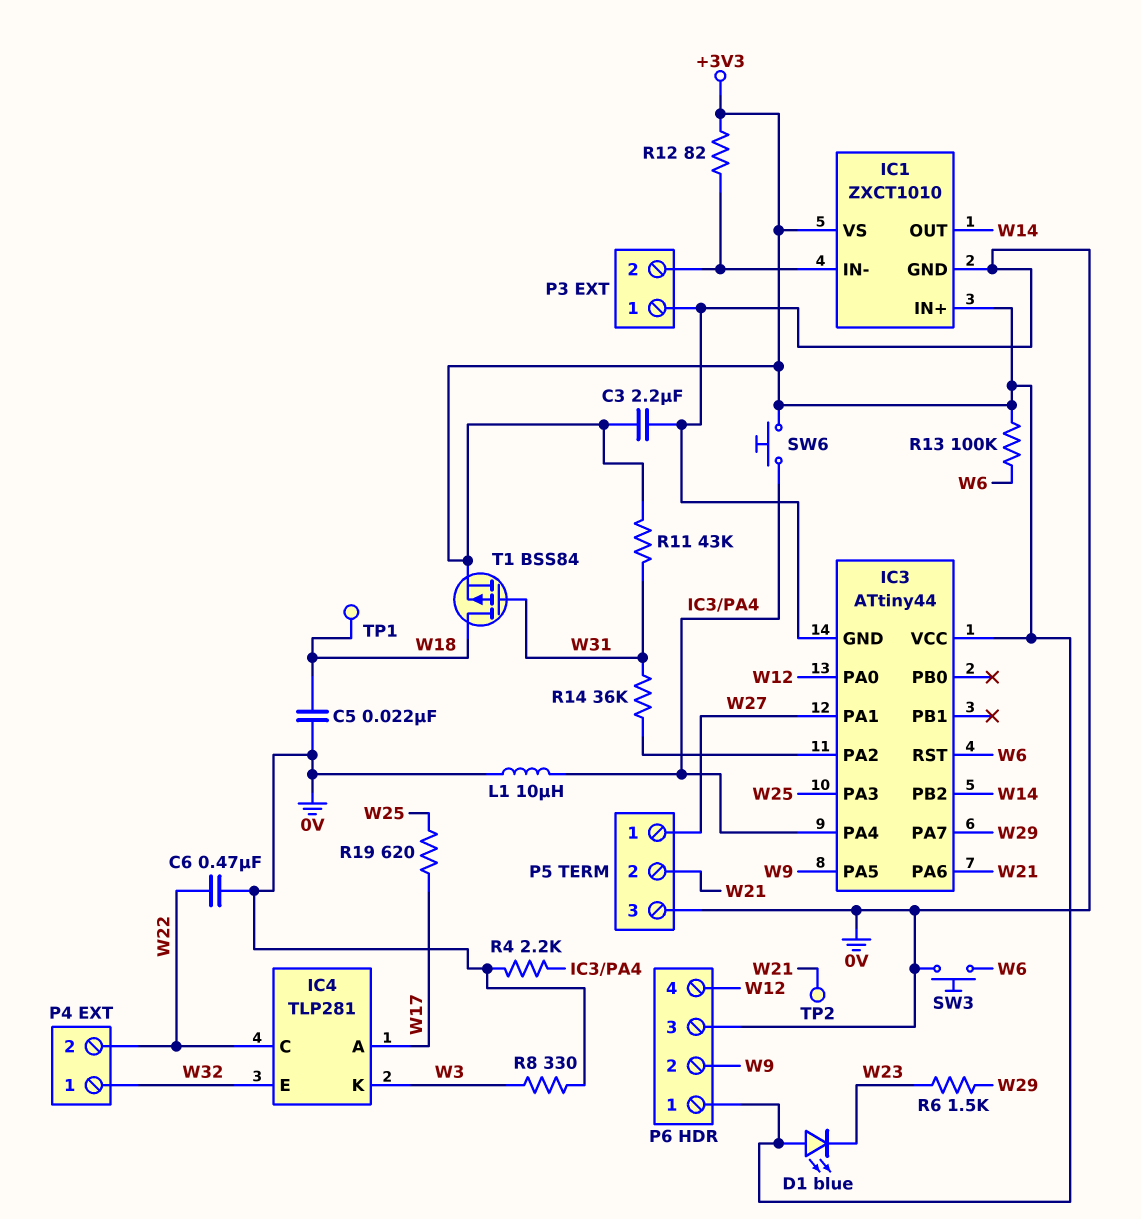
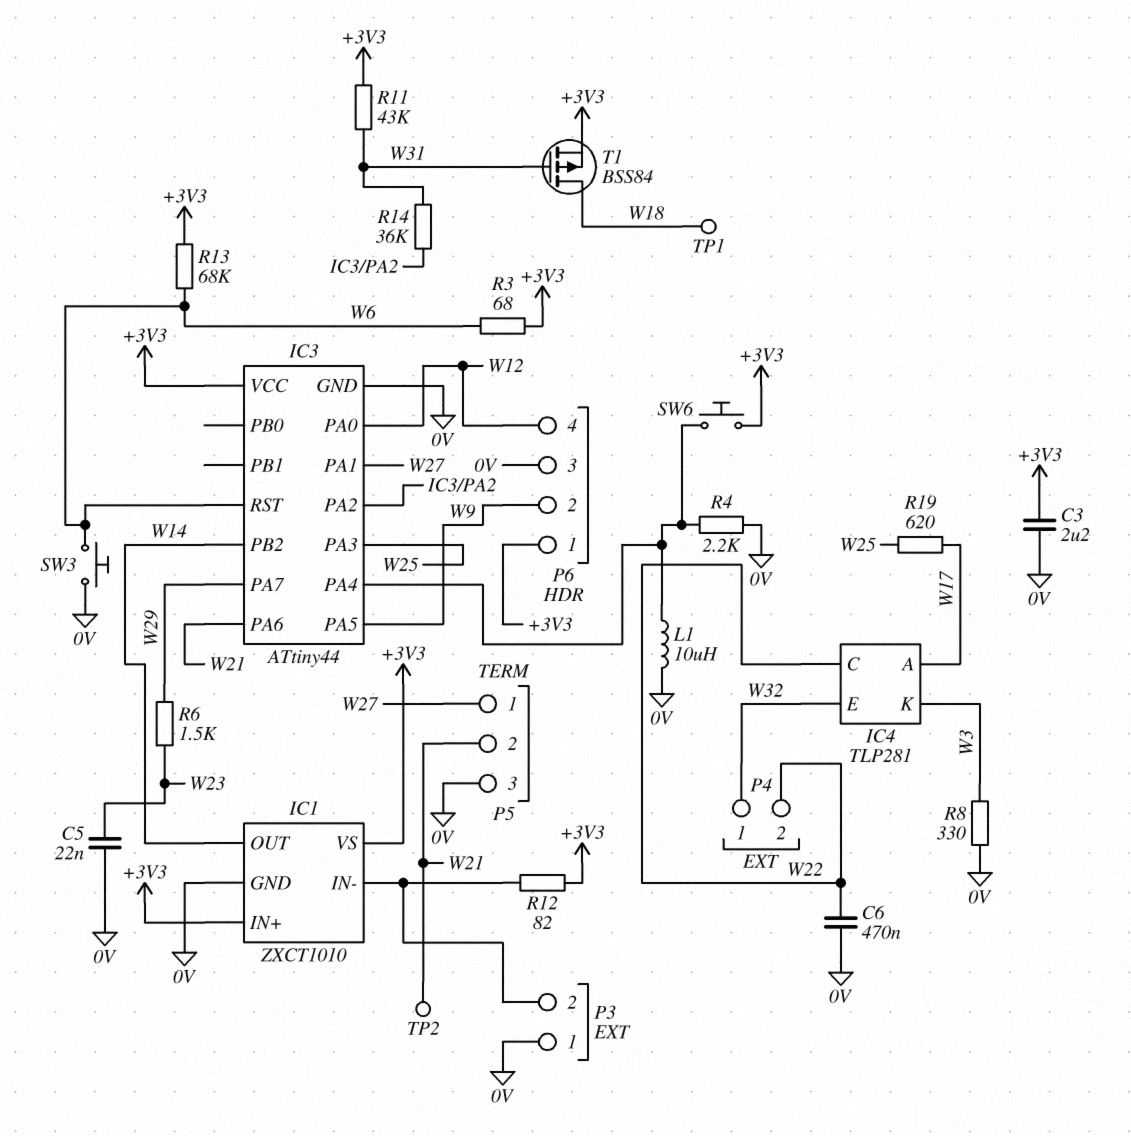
C5: 22nF (0V, W18) -> 22nF (0V, W23)
D1: LED blue (A +3V3, K W23) -> none
R3: none -> 68 (+3V3, W6)
R13: 100k (+3V3, W6) -> 68k (+3V3, W6)

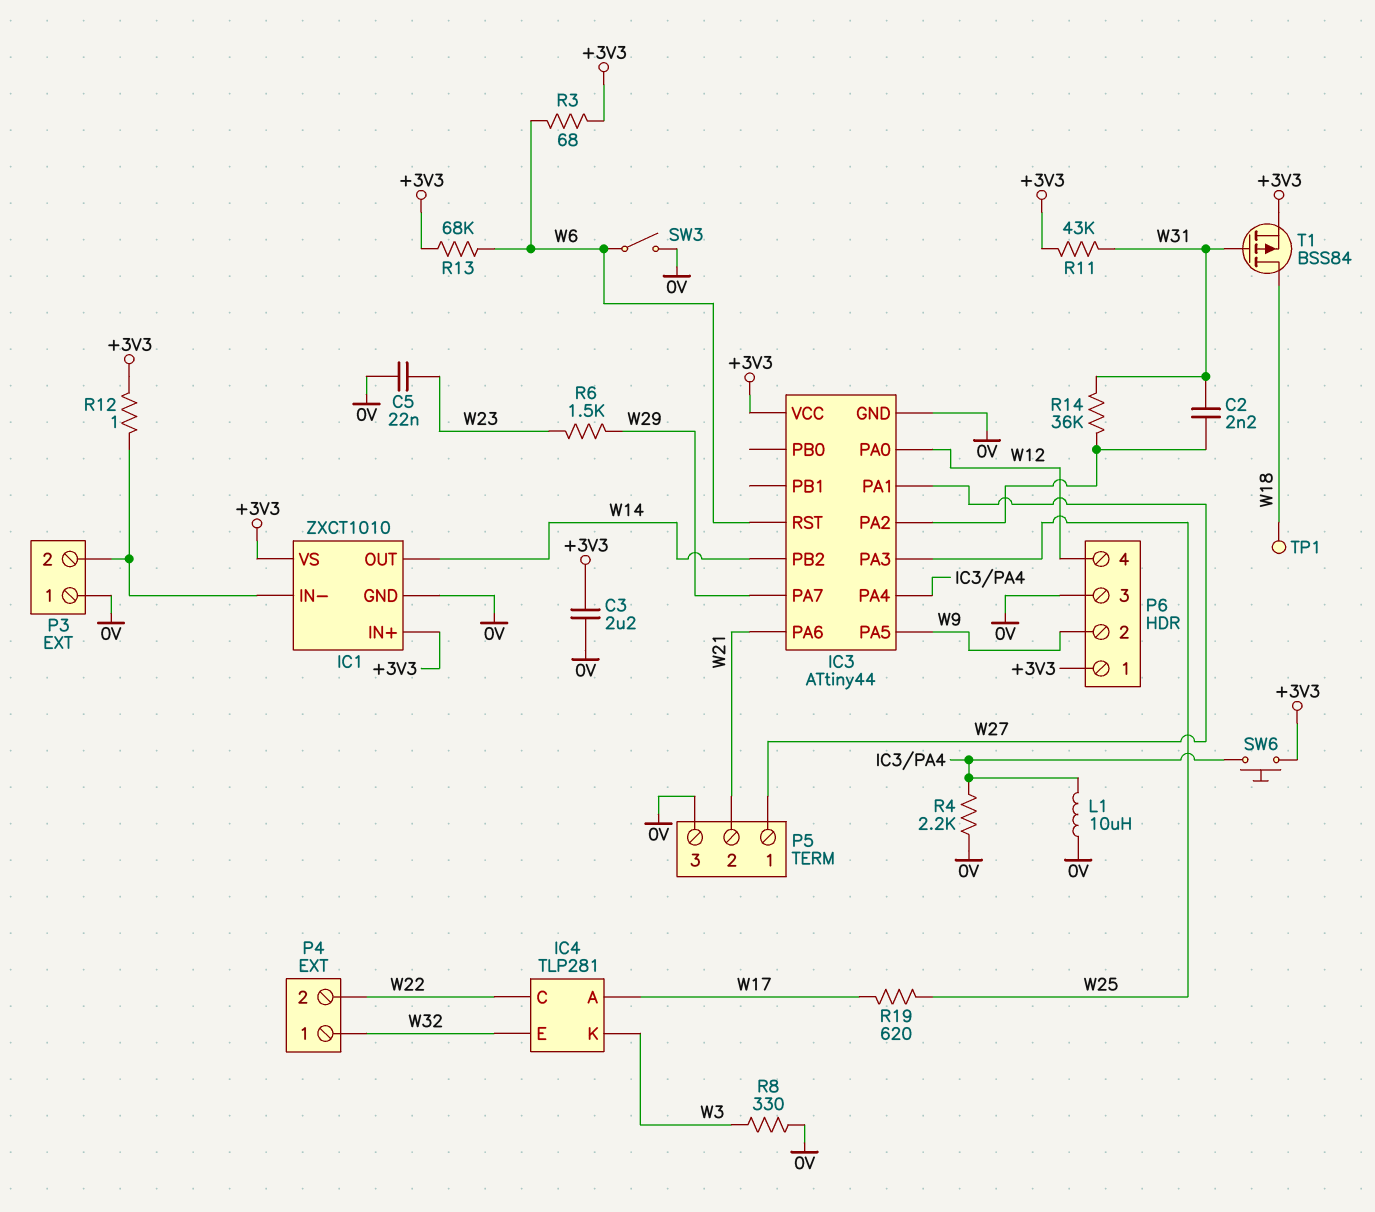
C2: none -> 2.2nF (IC3/PA2, W31)
C6: 470nF (0V, W22) -> none
R12: 82 (+3V3, IC1/IN-) -> 1 (+3V3, IC1/IN-)
SW3: button (0V, W6) -> switch (0V, W6)
TP2: test point (W21) -> none

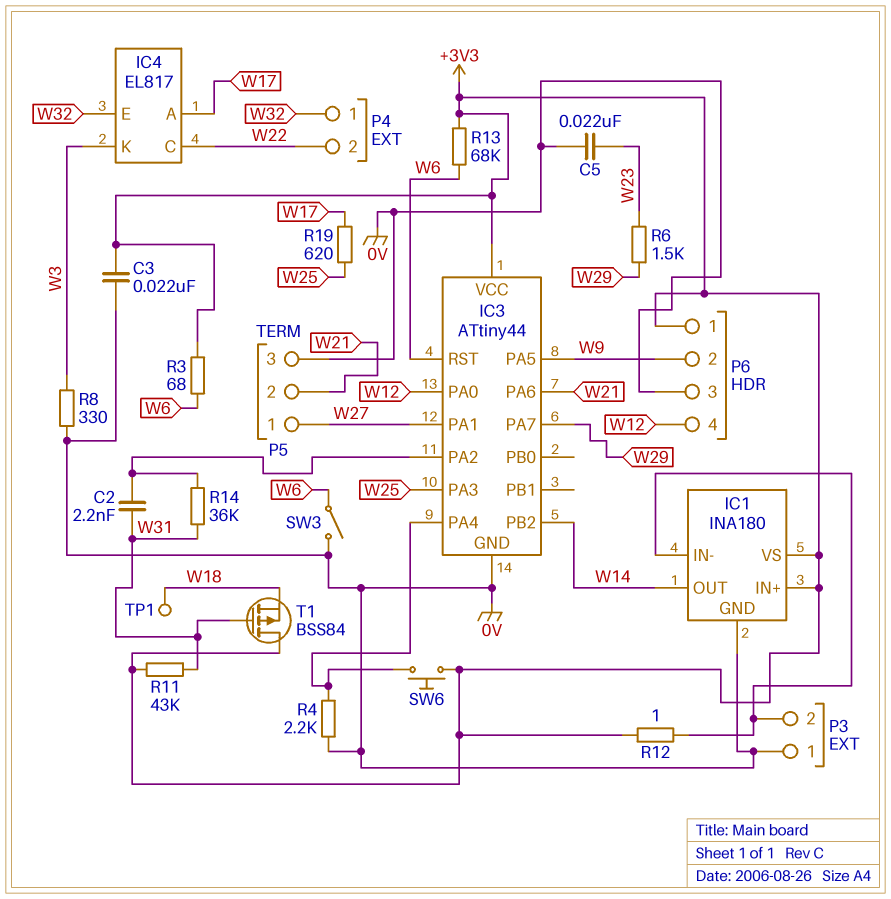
C3: 2.2uF (+3V3, 0V) -> 22nF (+3V3, 0V)
IC1: ZXCT1010 -> INA180
IC4: TLP281 -> EL817
L1: 10uH (0V, IC3/PA4) -> none
T1: PMOS BSS84 (G W31, D W18, S +3V3) -> PMOS BSS84 (G W31, D +3V3, S W18)

